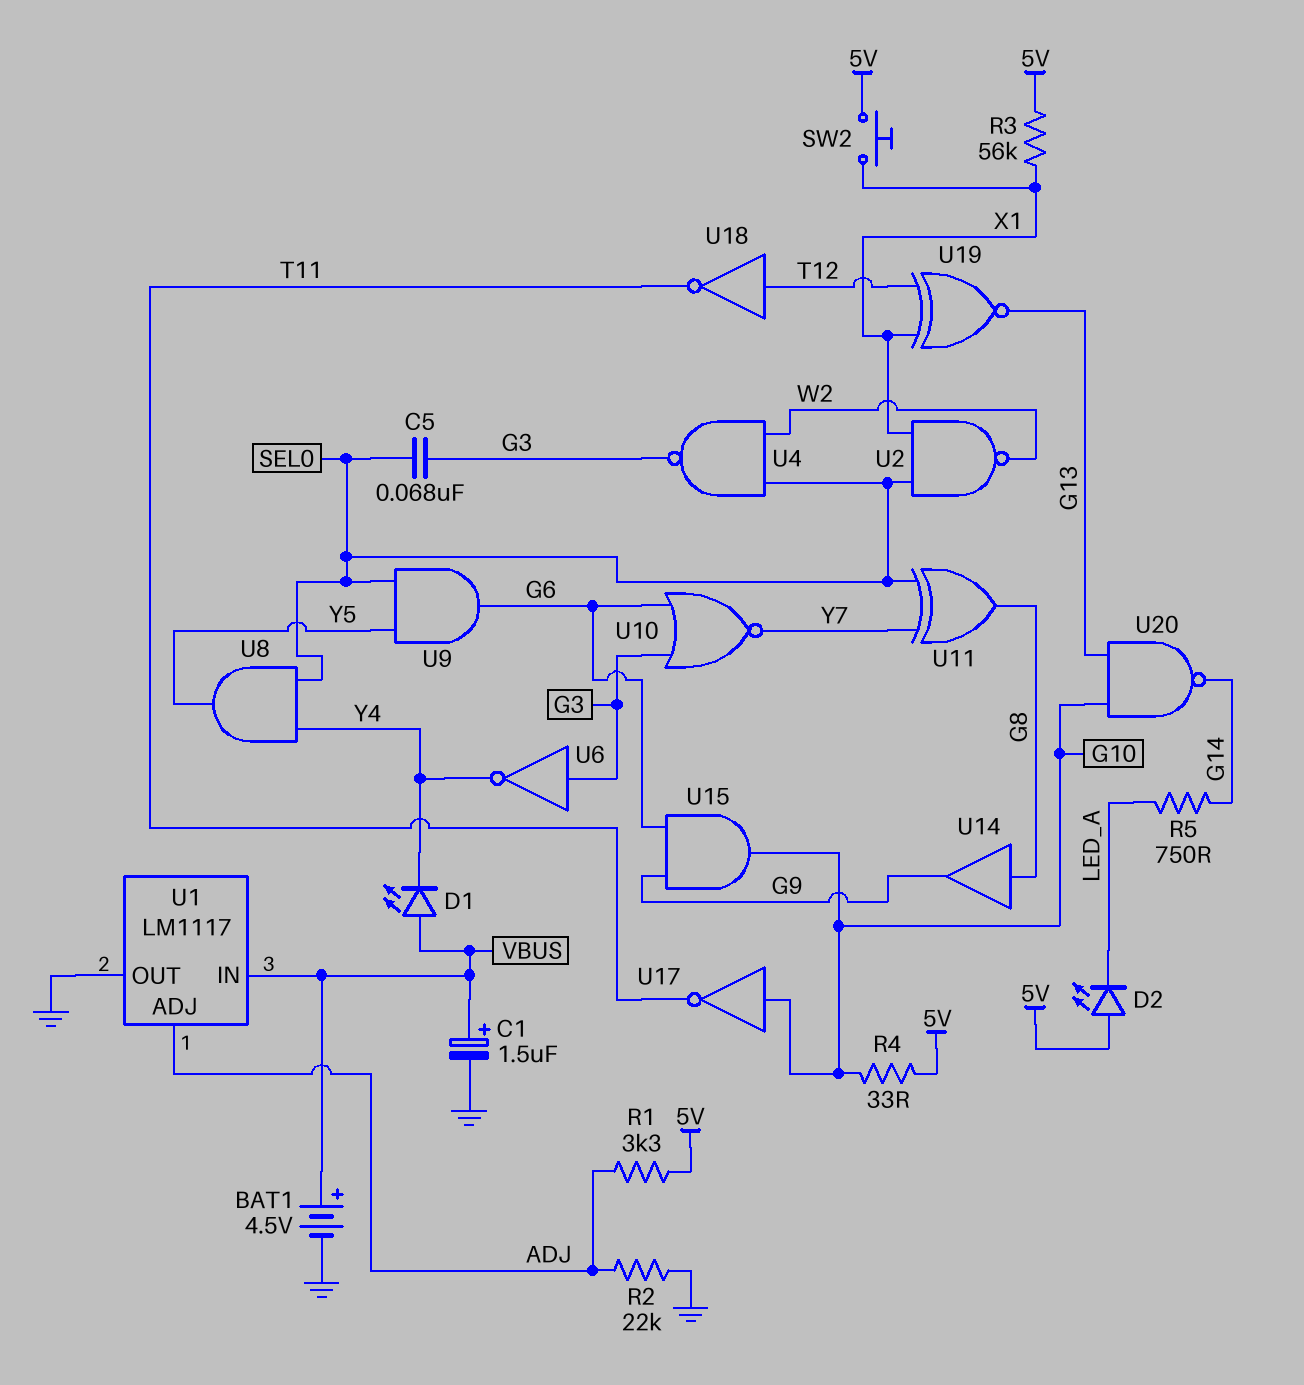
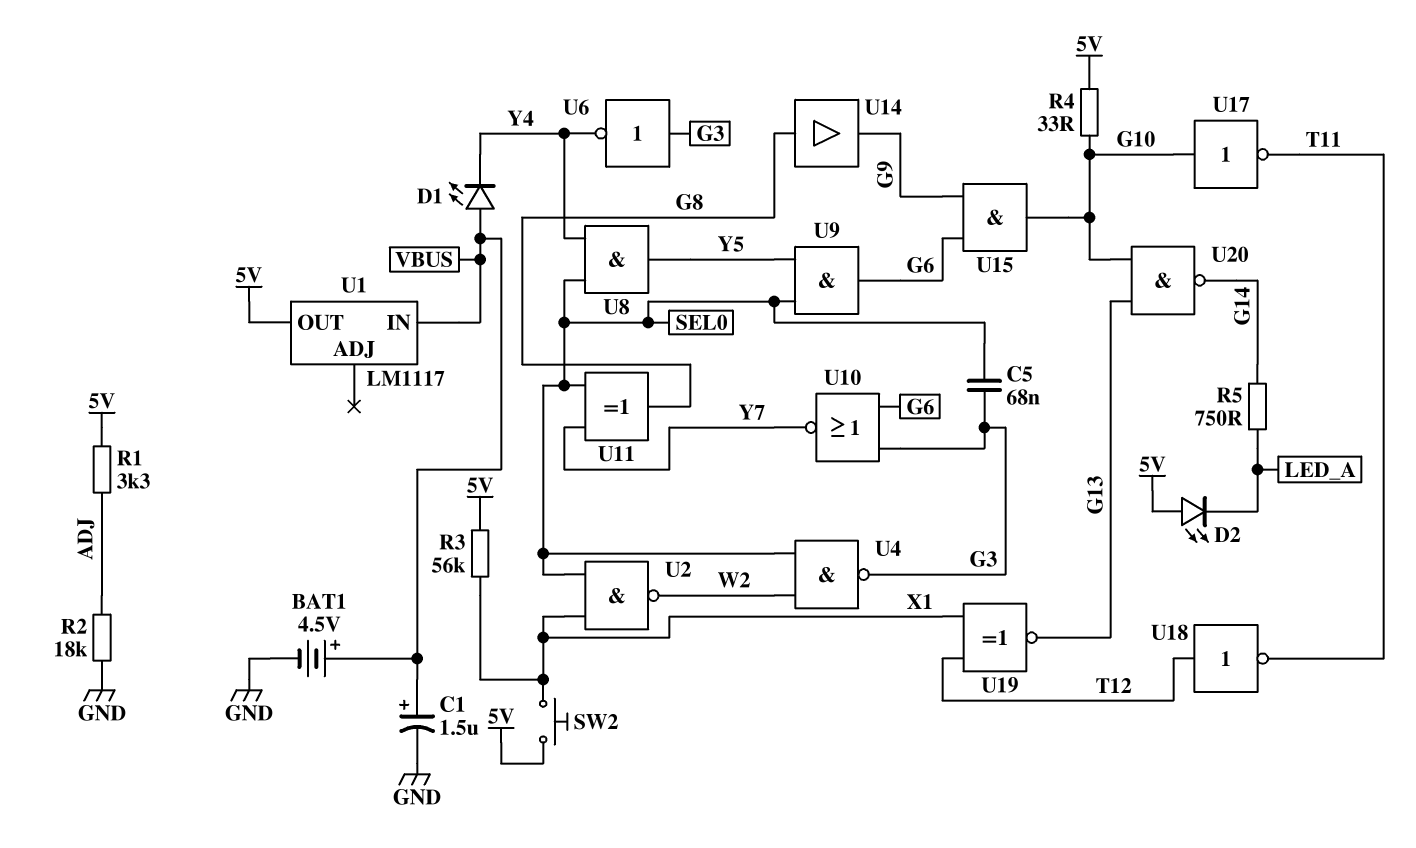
R2: 22k (ADJ, GND) -> 18k (ADJ, GND)
U1 pin ADJ: ADJ -> none
U1 pin OUT: GND -> 5V

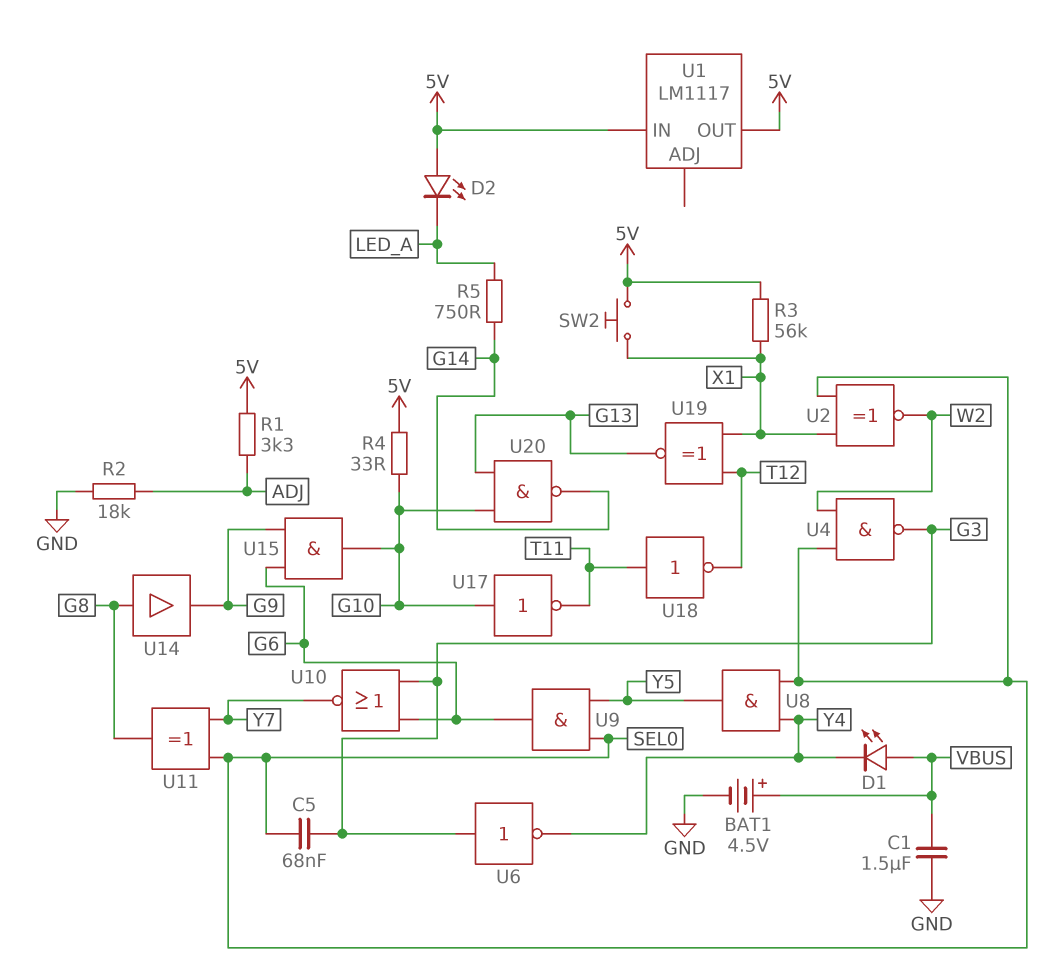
C1: 1.5uF (plus VBUS, minus GND) -> 1.5uF (GND, VBUS)
U1 pin IN: VBUS -> 5V
U2: NAND (in SEL0, in X1, out W2) -> XNOR (in SEL0, in X1, out W2)
U18: NOT (in T12, out T11) -> NOT (in T11, out T12)

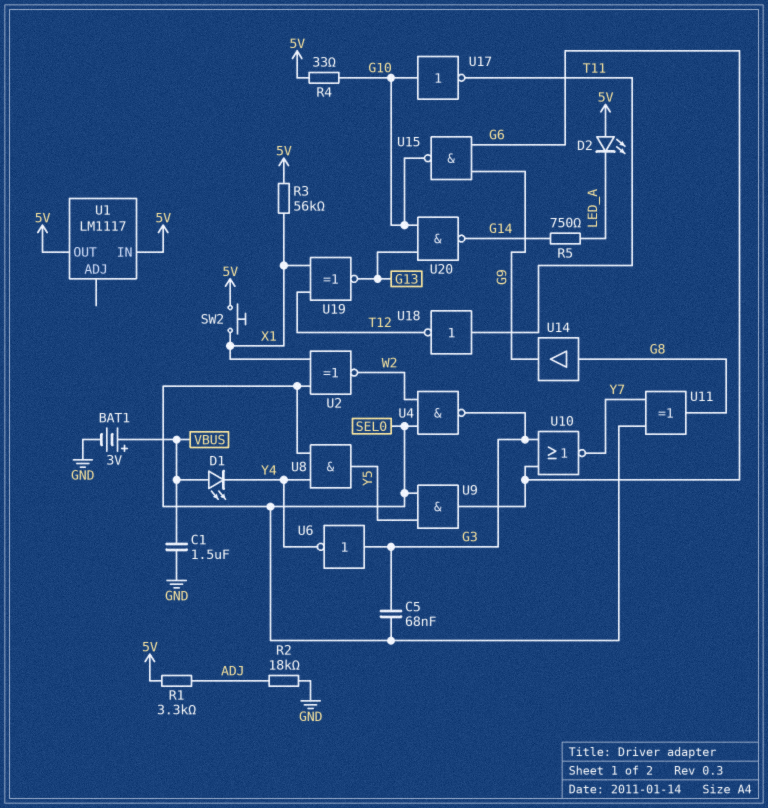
BAT1: 4.5V (plus VBUS, minus GND) -> 3V (plus VBUS, minus GND)
U15: AND (in G6, in G9, out G10) -> NAND (in G6, in G9, out G10)

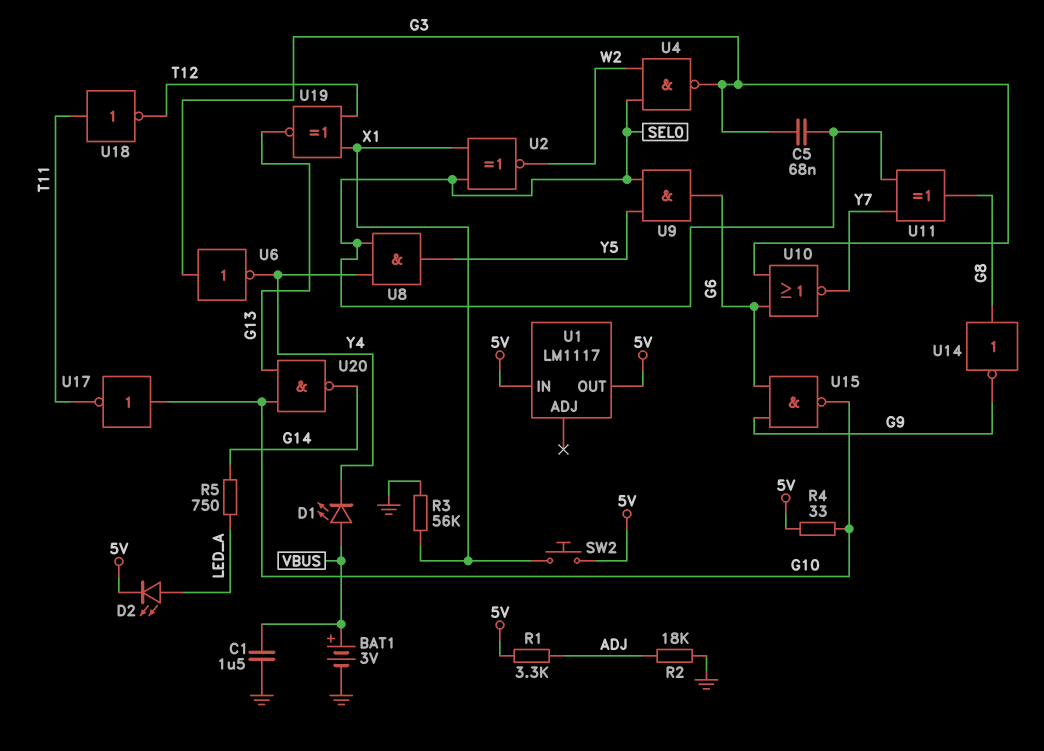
D2: LED (A 5V, K LED_A) -> LED (A LED_A, K 5V)
R3: 56k (5V, X1) -> 56k (GND, X1)
U14: buffer (in G8, out G9) -> NOT (in G8, out G9)

